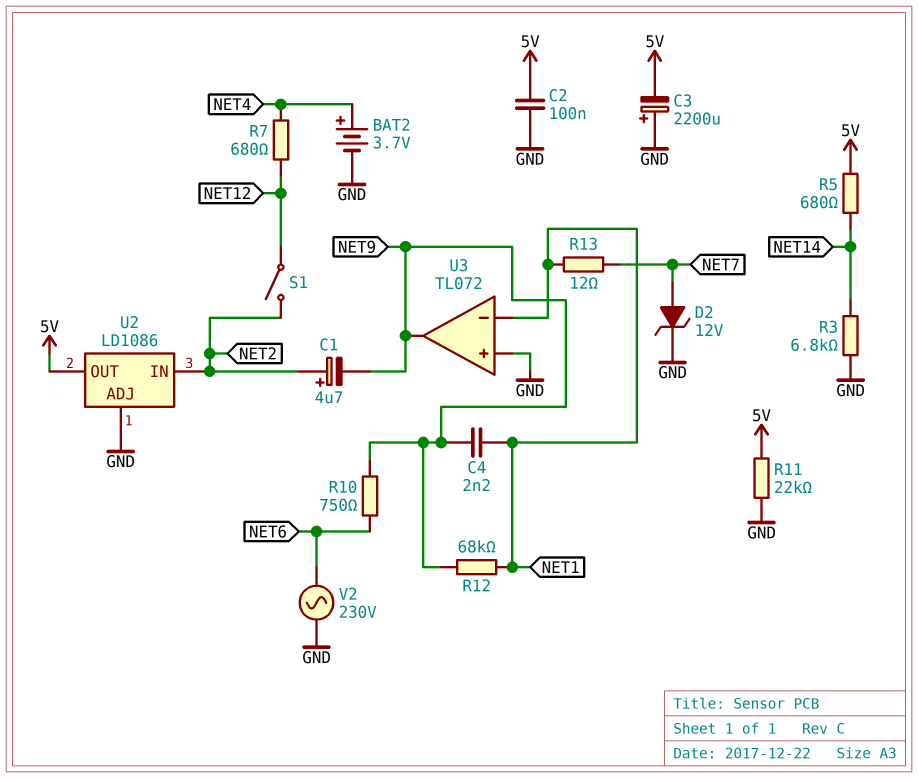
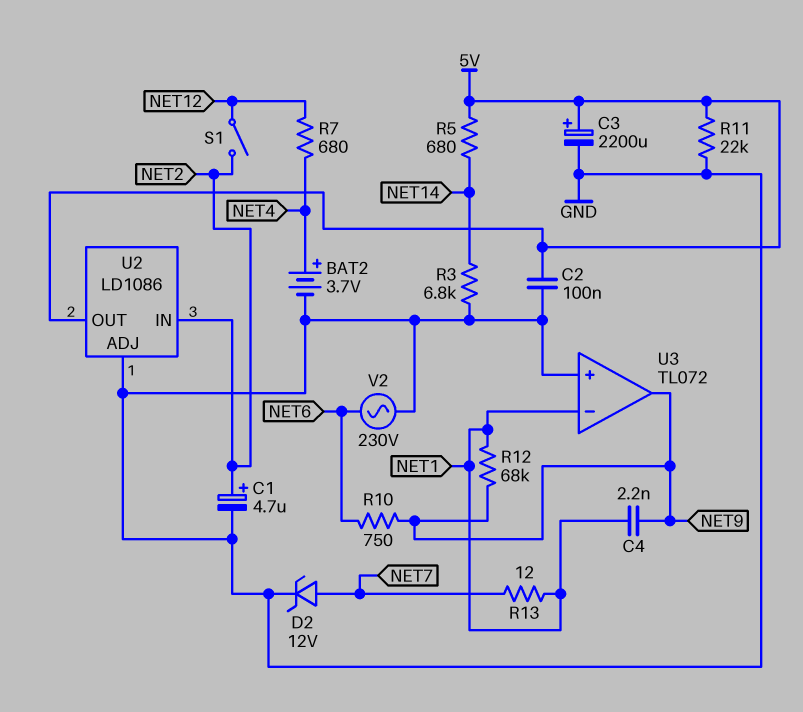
C1: 4.7uF (plus NET2, minus NET9) -> 4.7uF (plus NET2, minus GND)
C3: 2200uF (plus GND, minus 5V) -> 2200uF (plus 5V, minus GND)

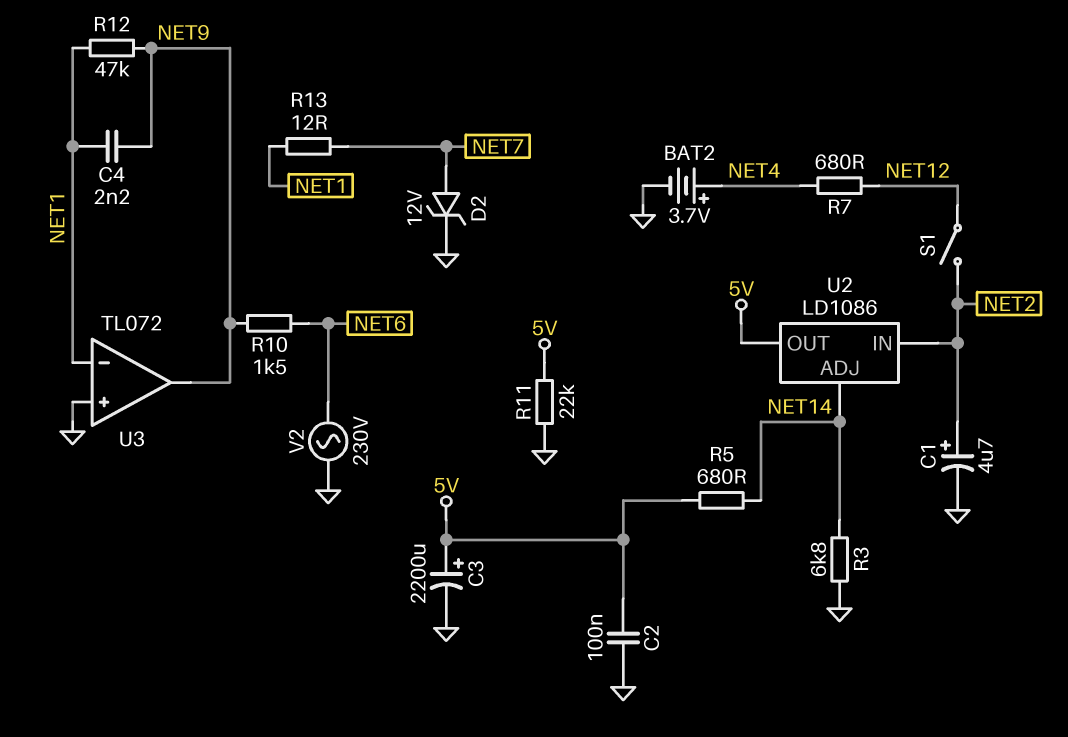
R10: 750 (NET6, NET9) -> 1.5k (NET6, NET9)
R12: 68k (NET1, NET9) -> 47k (NET1, NET9)
U2 pin ADJ: GND -> NET14

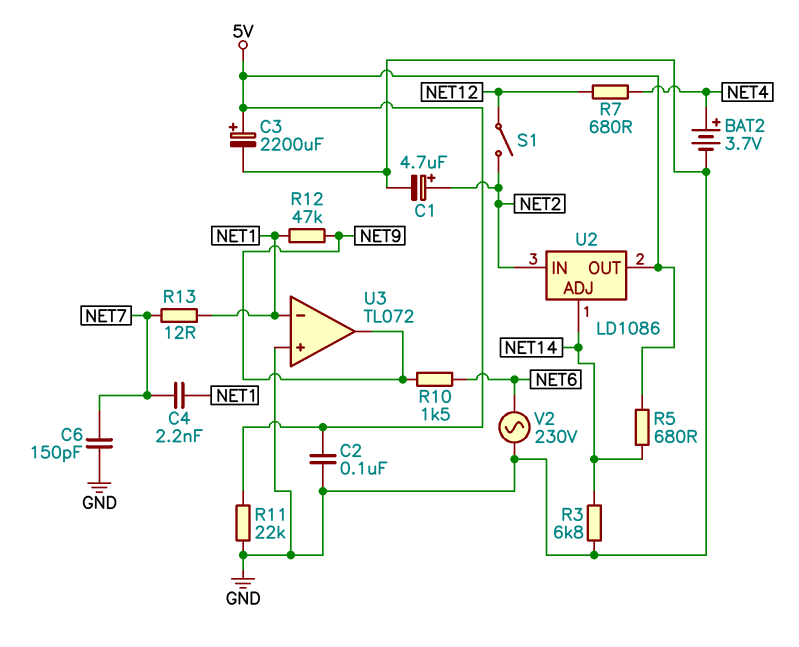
C4: 2.2nF (NET1, NET9) -> 2.2nF (NET1, NET7)
C6: none -> 150pF (GND, NET7)
D2: zener 12V (A NET7, K GND) -> none

